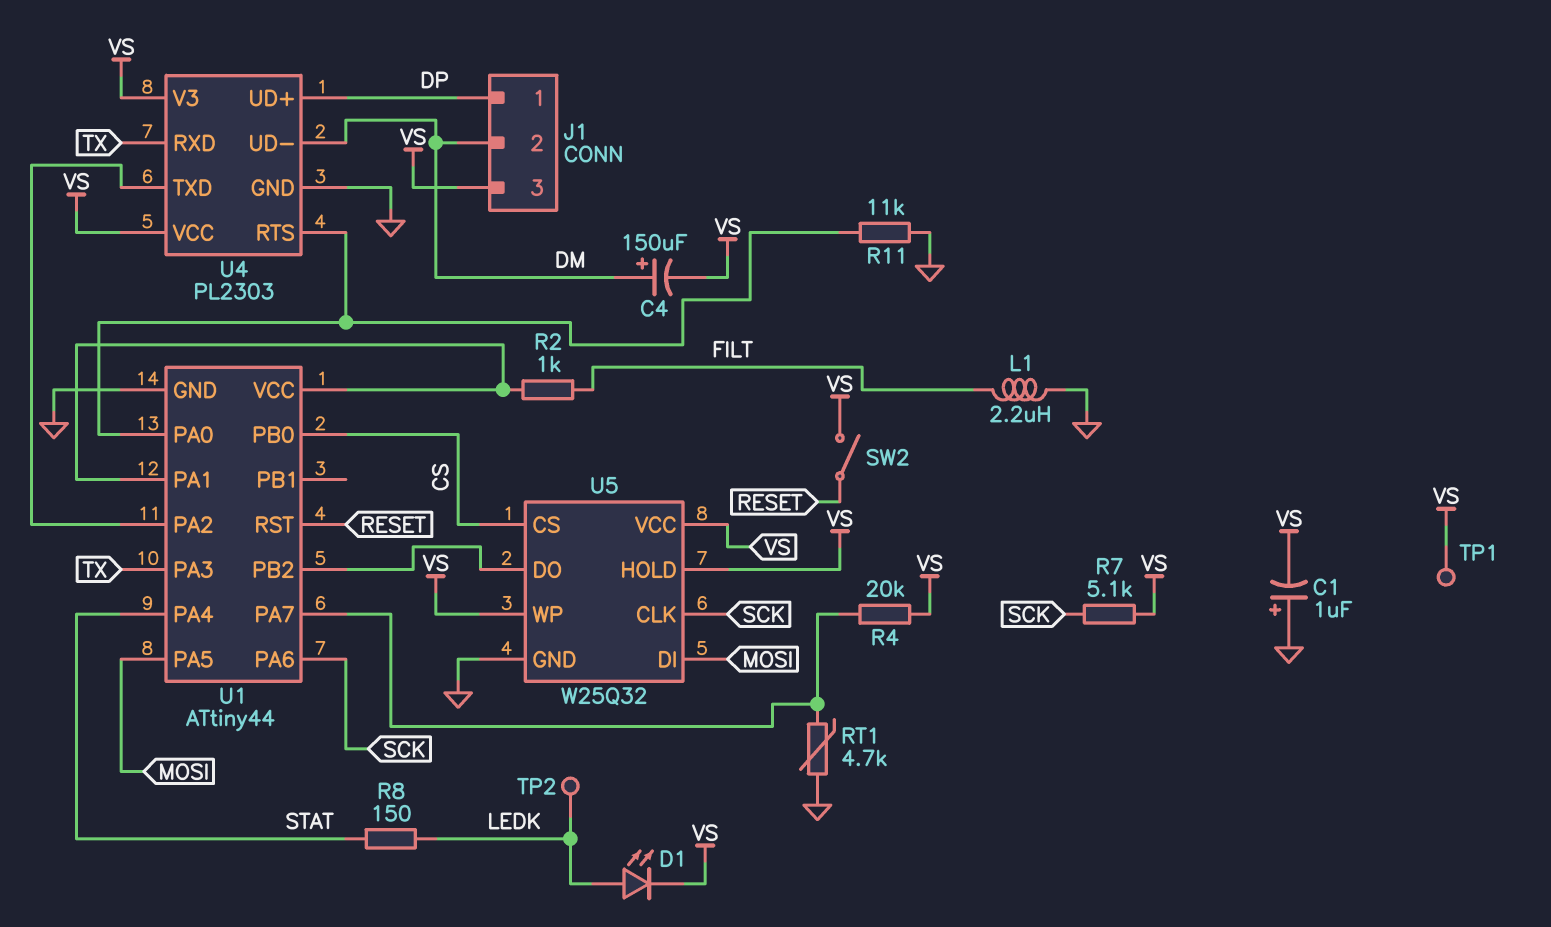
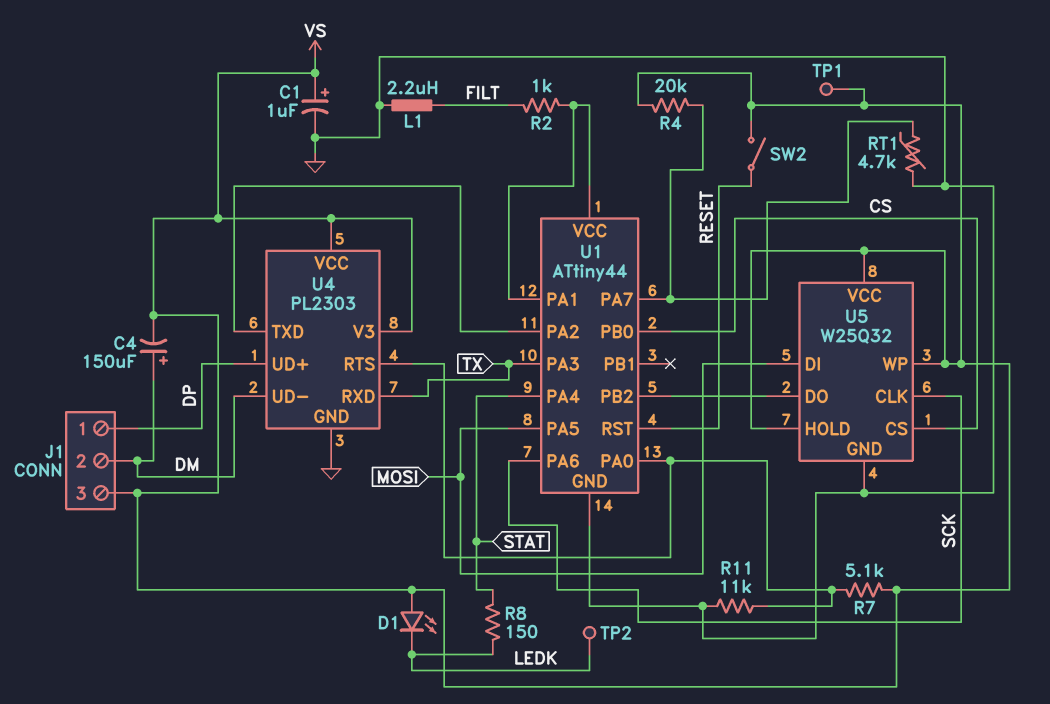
C1: 1uF (plus GND, minus VS) -> 1uF (plus VS, minus GND)
D1: LED (A LEDK, K VS) -> LED (A VS, K LEDK)
R7: 5.1k (SCK, VS) -> 5.1k (U1/PA0, VS)

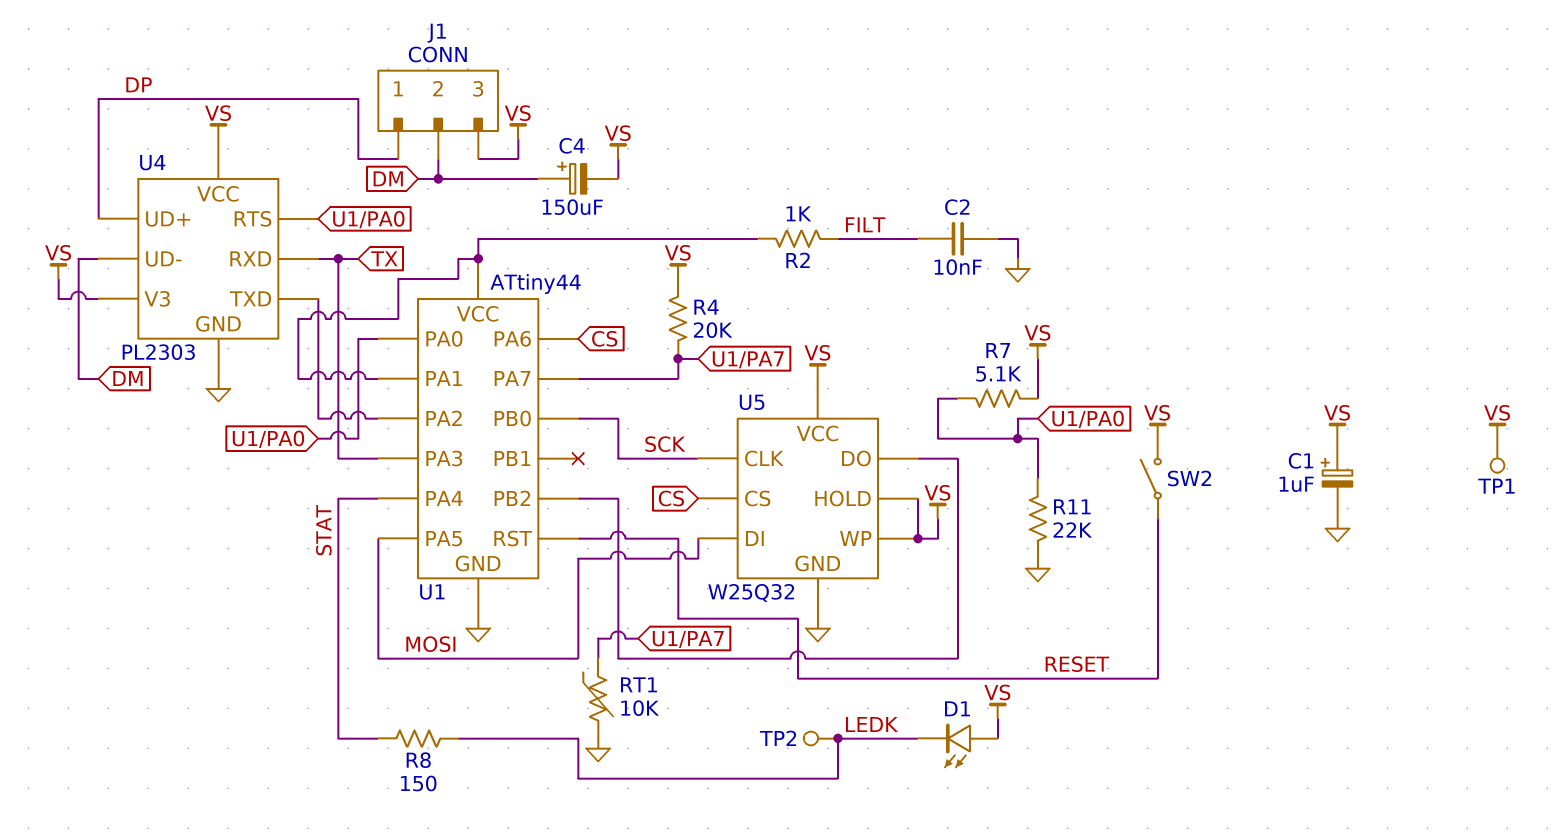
C2: none -> 10nF (FILT, GND)
L1: 2.2uH (FILT, GND) -> none
R11: 11k (GND, U1/PA0) -> 22k (GND, U1/PA0)
RT1: 4.7k (GND, U1/PA7) -> 10k (GND, U1/PA7)
U1 pin PA6: SCK -> CS
U1 pin PB0: CS -> SCK

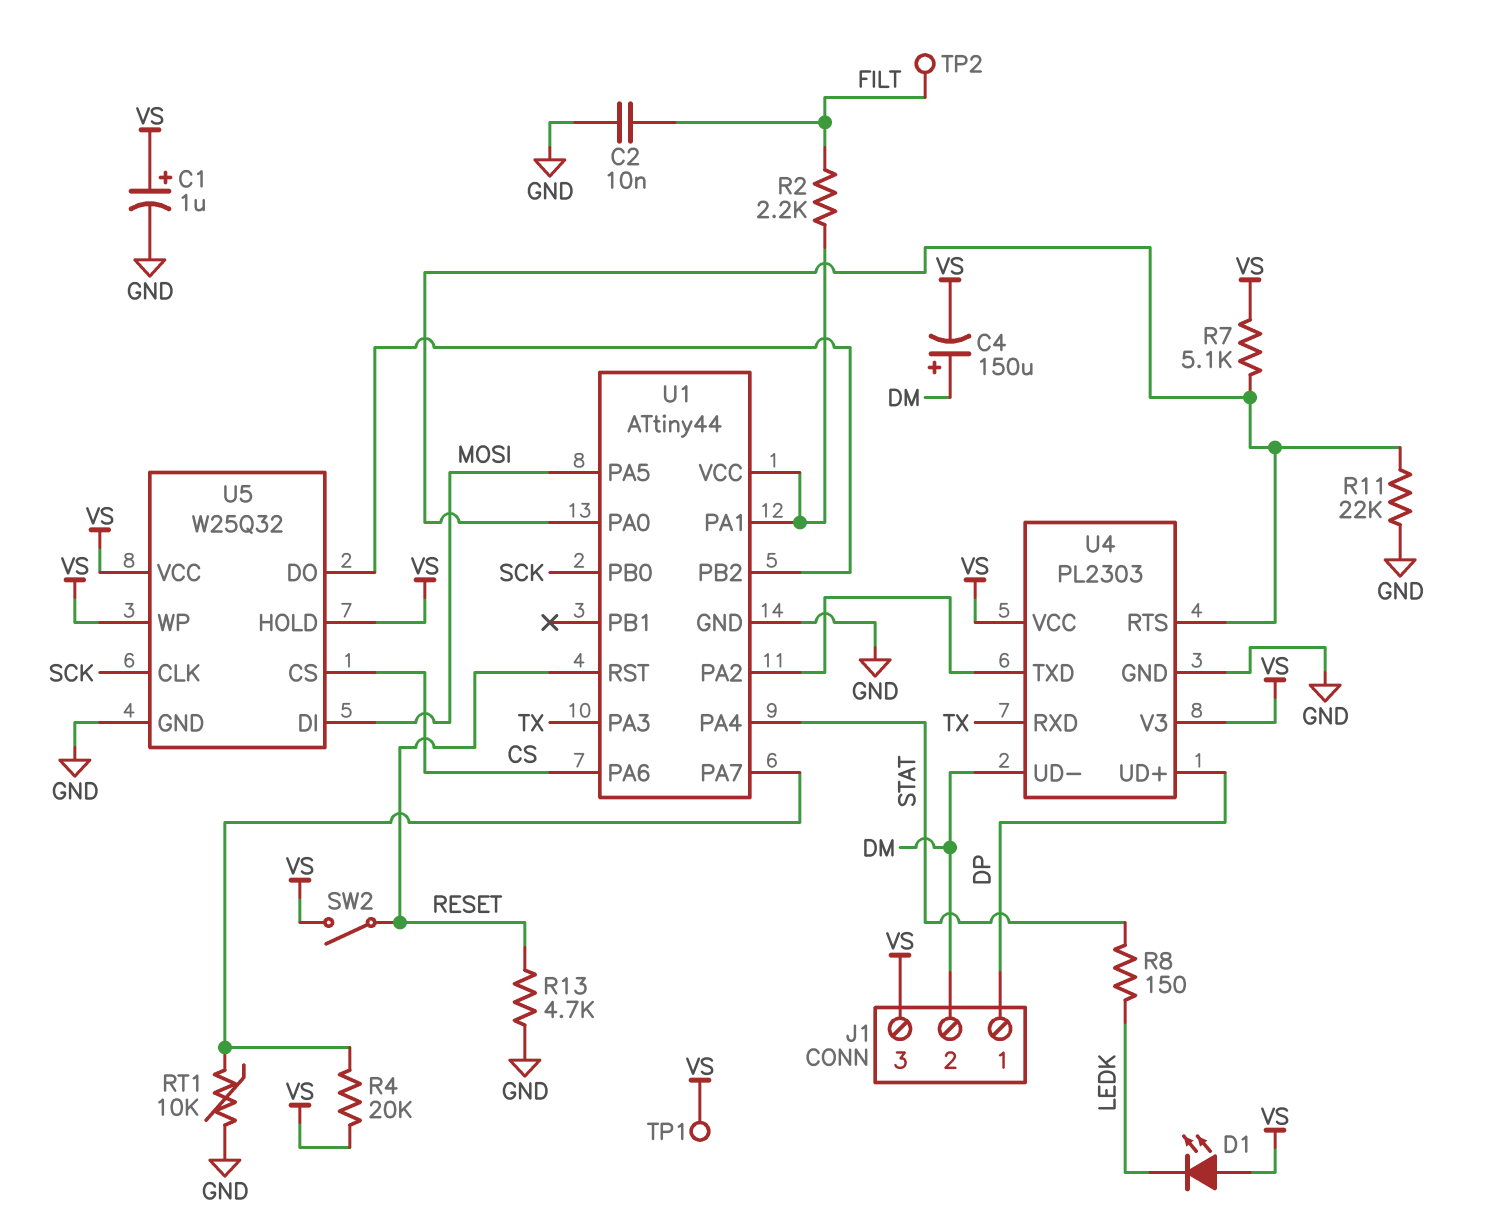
R2: 1k (FILT, U1/PA1) -> 2.2k (FILT, U1/PA1)
R13: none -> 4.7k (GND, RESET)
TP2: test point (LEDK) -> test point (FILT)

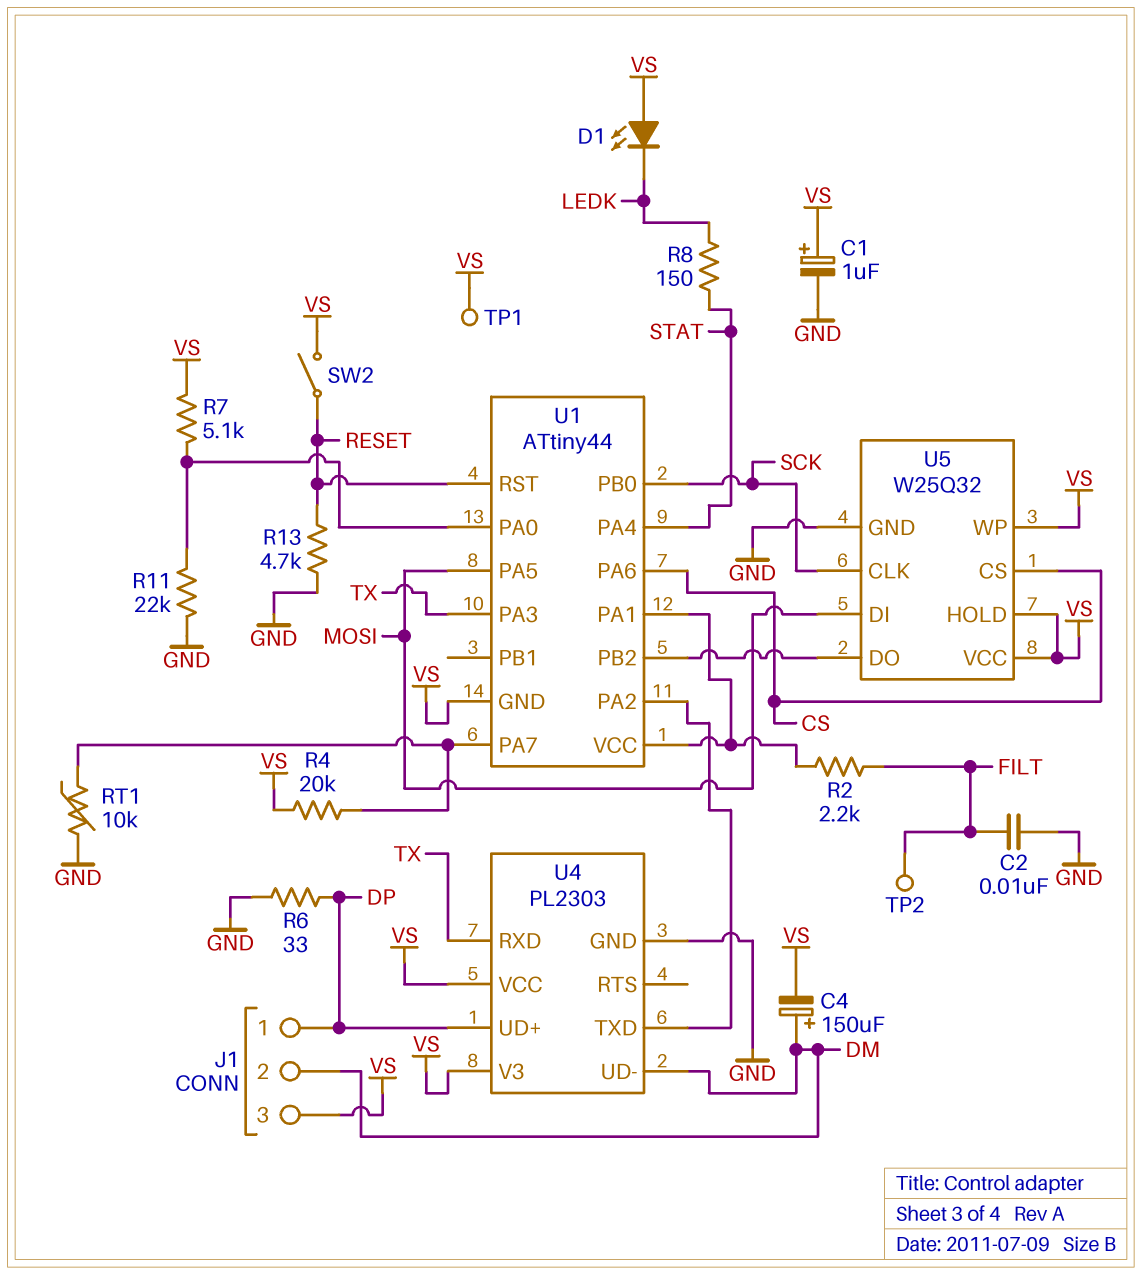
R6: none -> 33 (DP, GND)
U1 pin GND: GND -> VS
U4 pin RTS: U1/PA0 -> none

